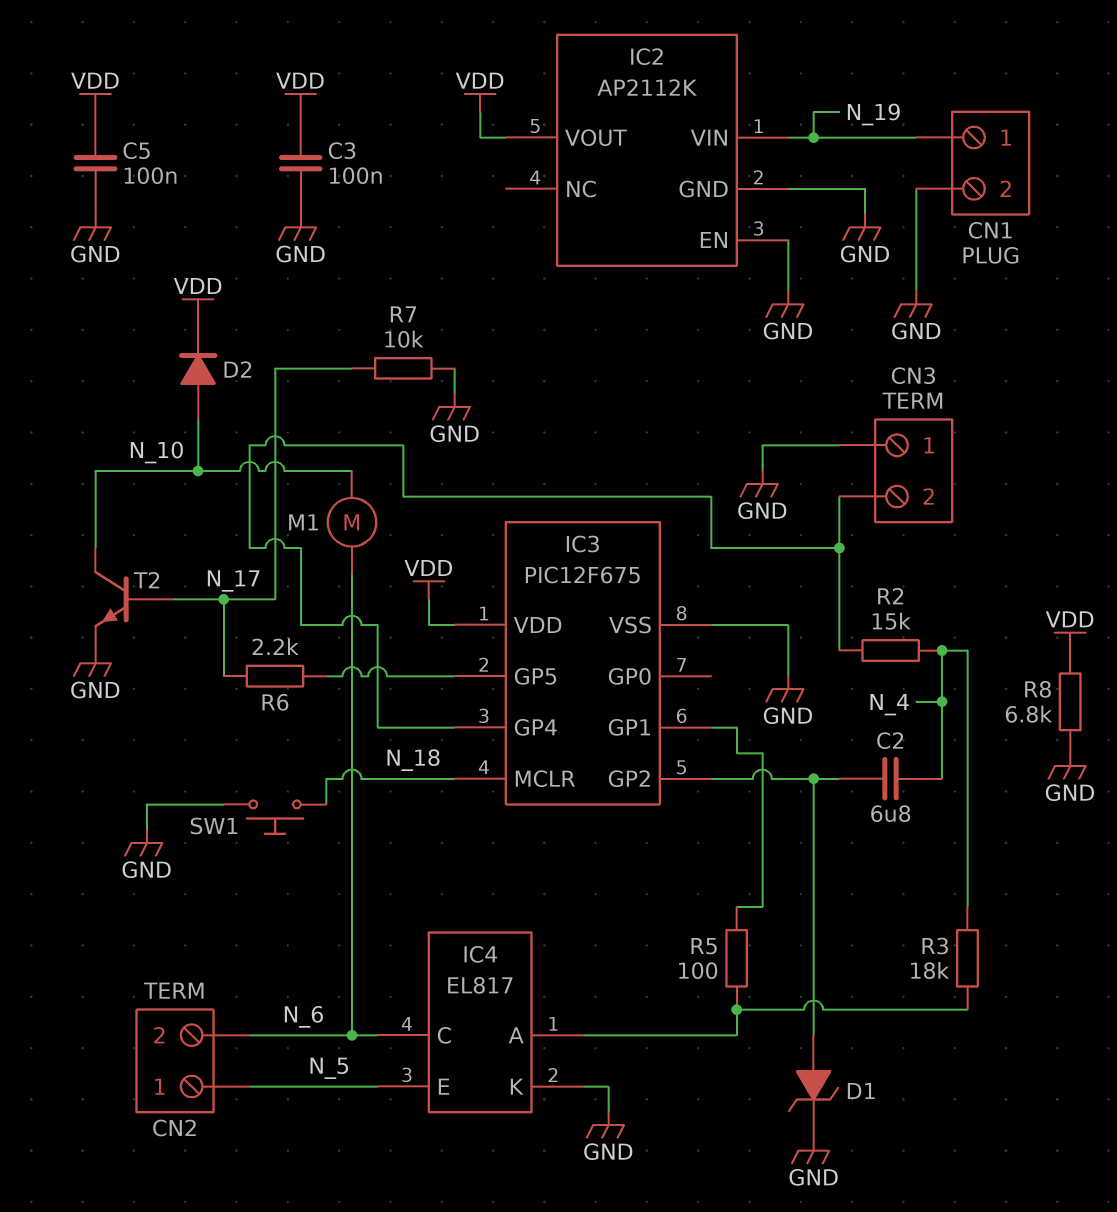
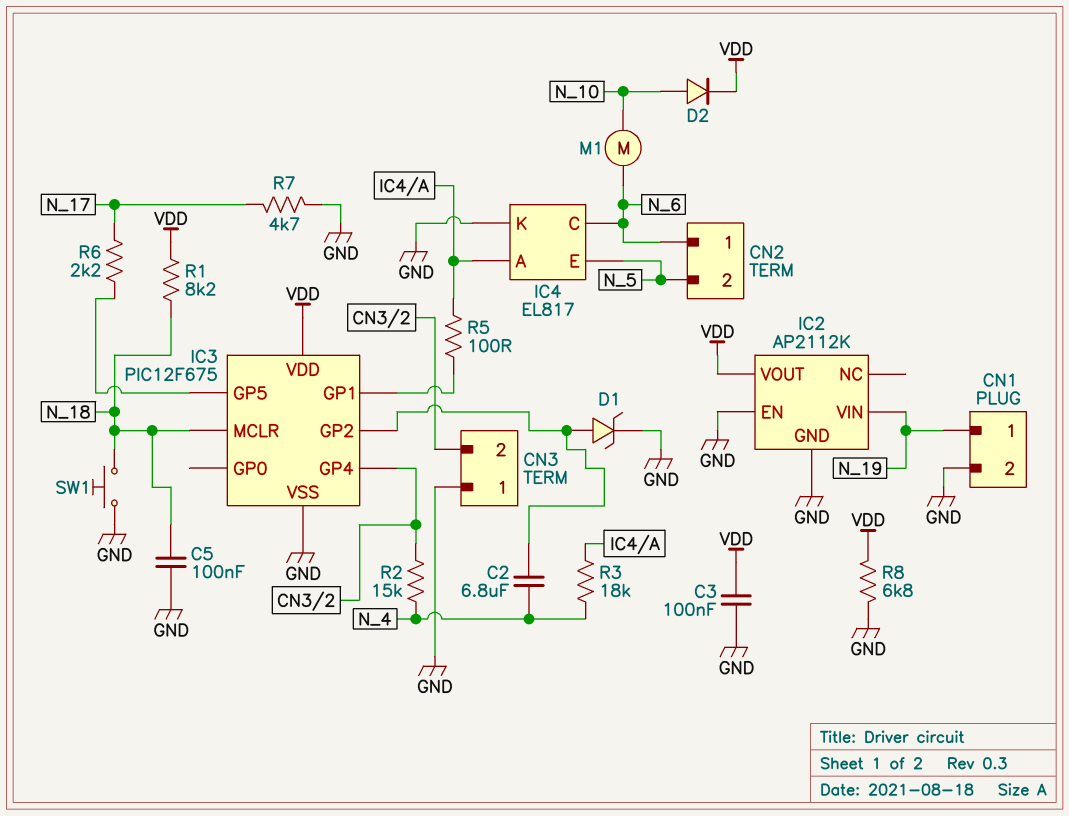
C5: 100nF (GND, VDD) -> 100nF (GND, N_18)
CN2 pin 1: N_5 -> N_6
CN2 pin 2: N_6 -> N_5
R1: none -> 8.2k (N_18, VDD)
R7: 10k (GND, N_17) -> 4.7k (GND, N_17)
T2: NPN (B N_17, C N_10, E GND) -> none

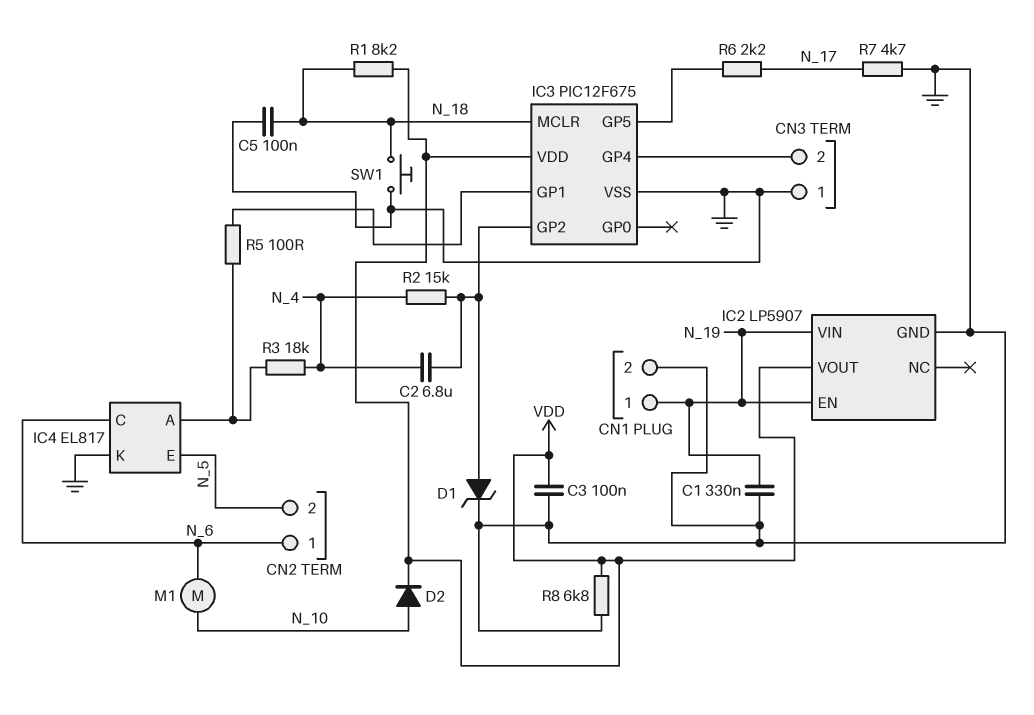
C1: none -> 330nF (GND, N_19)
IC2: AP2112K -> LP5907
IC2 pin EN: GND -> N_19
R2: 15k (CN3/2, N_4) -> 15k (IC3/GP2, N_4)

